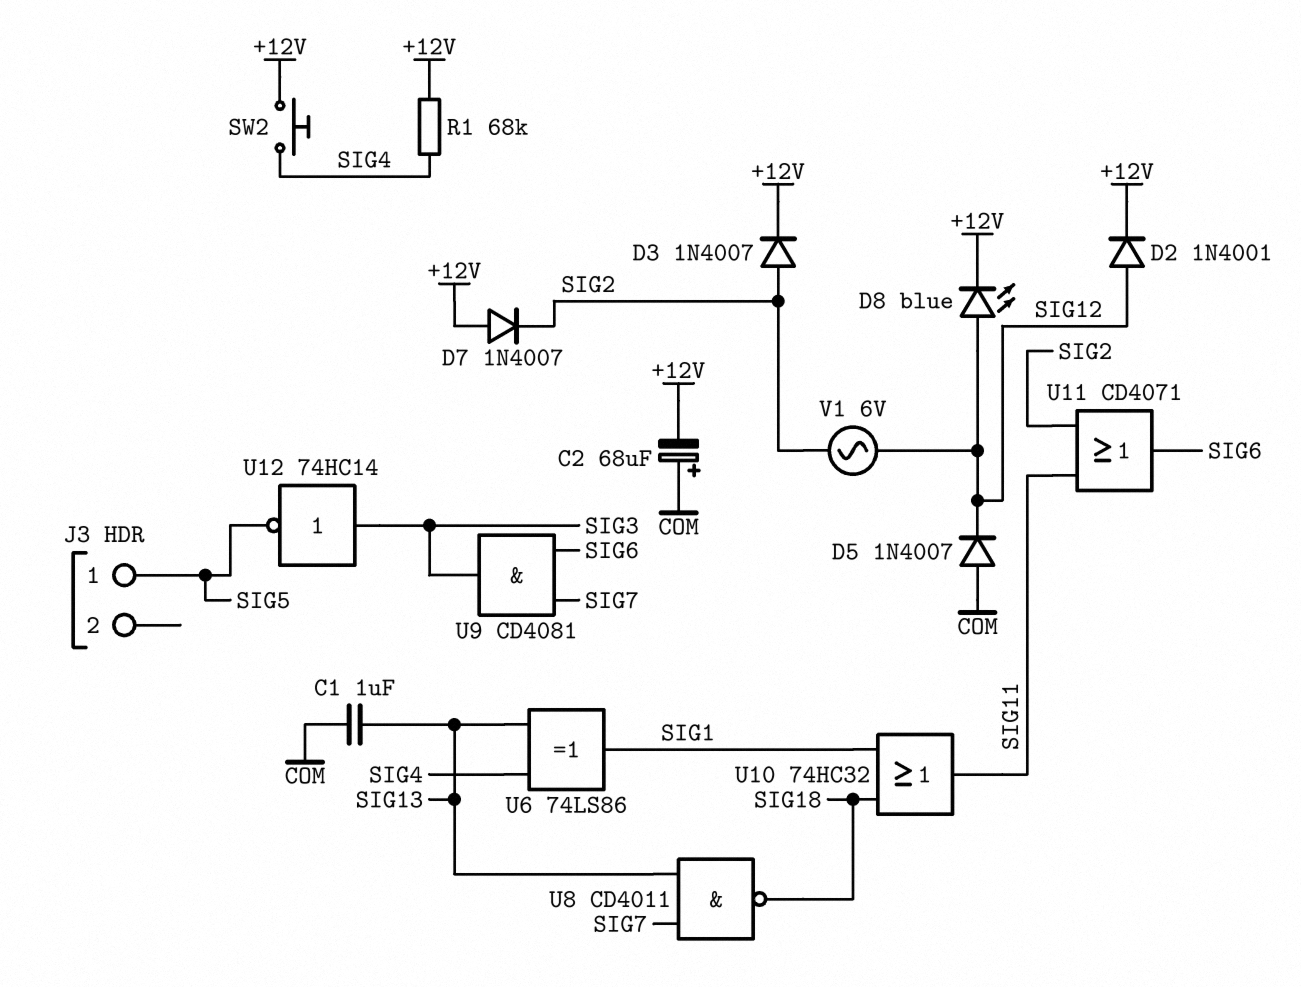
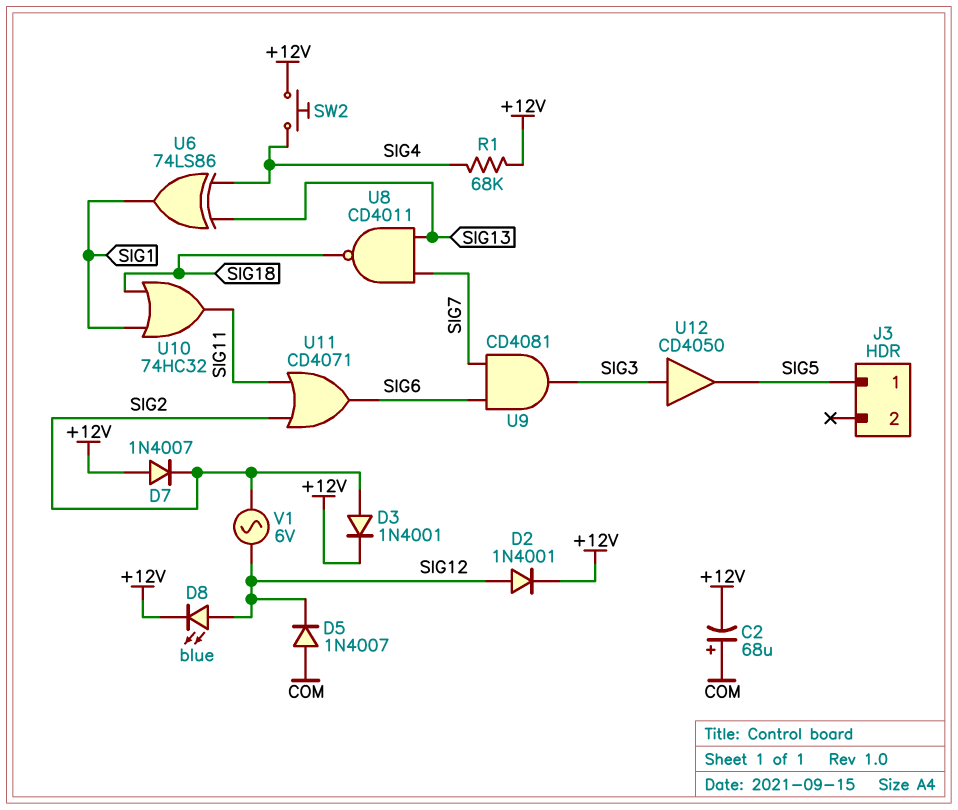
C1: 1uF (COM, SIG13) -> none
D3: diode 1N4007 (A SIG2, K +12V) -> diode 1N4001 (A SIG2, K +12V)
U12: NOT 74HC14 (in SIG3, out SIG5) -> buffer CD4050 (in SIG3, out SIG5)

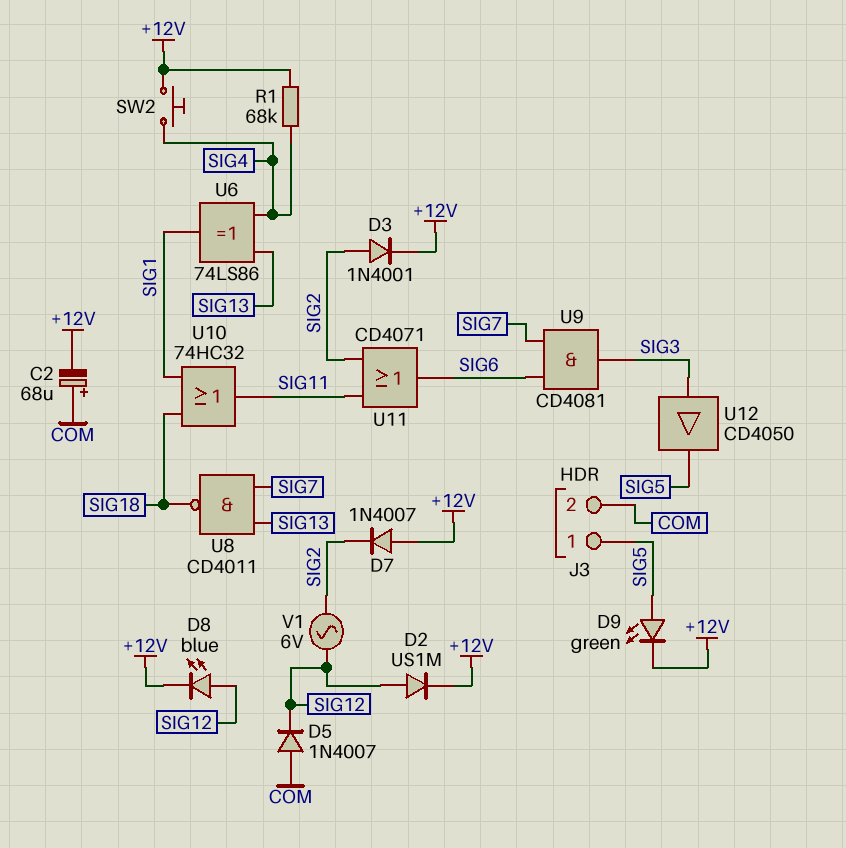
D2: diode 1N4001 (A SIG12, K +12V) -> diode US1M (A SIG12, K +12V)
D9: none -> LED green (A SIG5, K +12V)
J3 pin 2: none -> COM

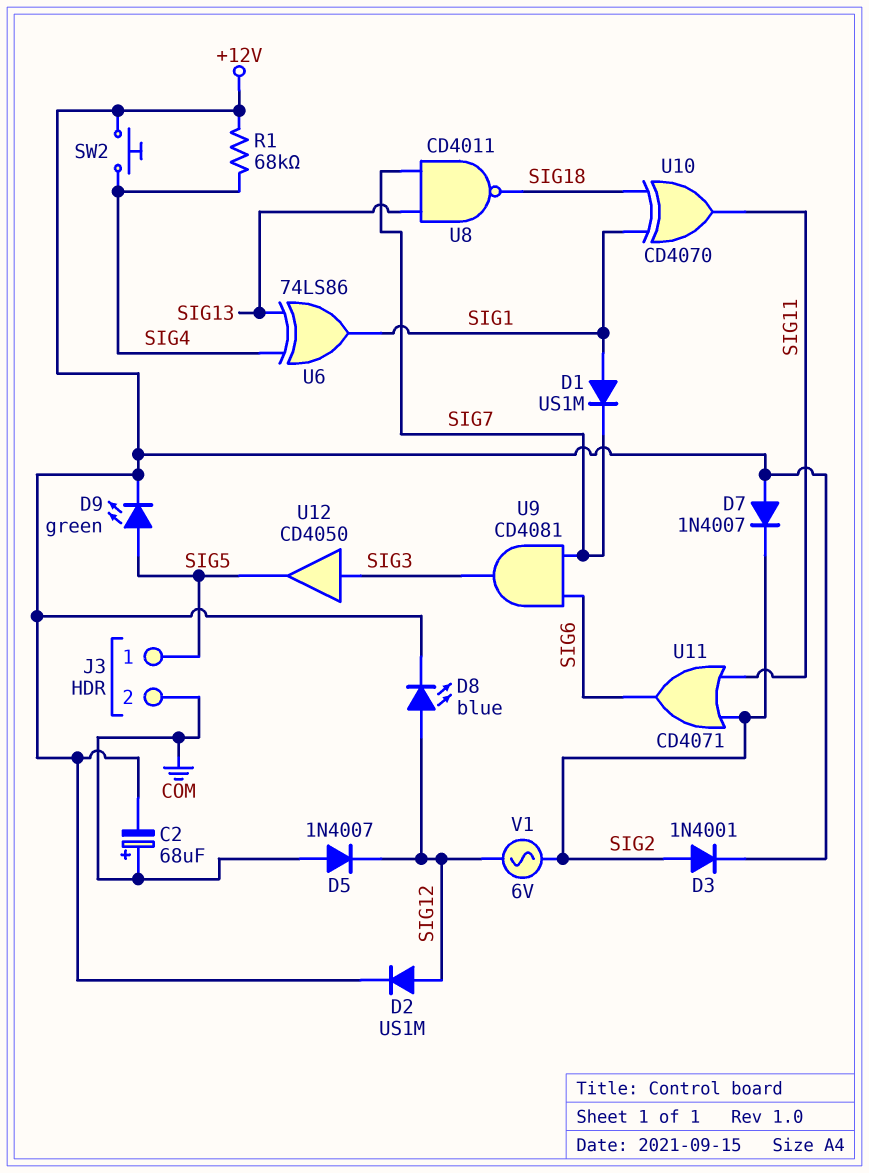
D1: none -> diode US1M (A SIG1, K SIG7)
U10: OR 74HC32 (in SIG1, in SIG18, out SIG11) -> XOR CD4070 (in SIG1, in SIG18, out SIG11)

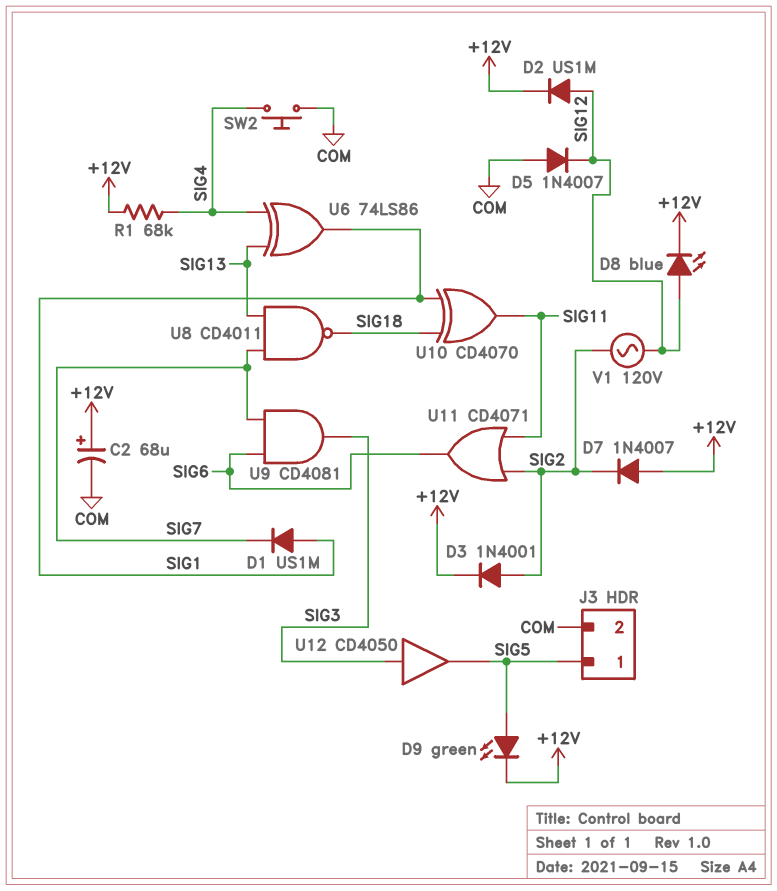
C2: 68uF (plus COM, minus +12V) -> 68uF (plus +12V, minus COM)
SW2: button (+12V, SIG4) -> button (COM, SIG4)
V1: AC 6V (SIG2, SIG12) -> AC 120V (SIG2, SIG12)

